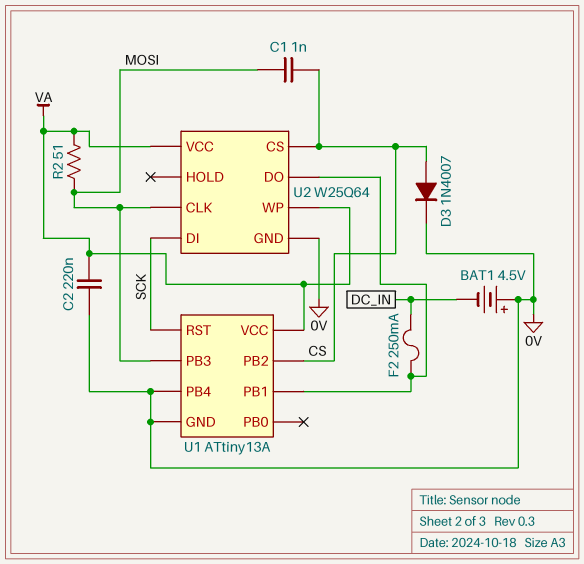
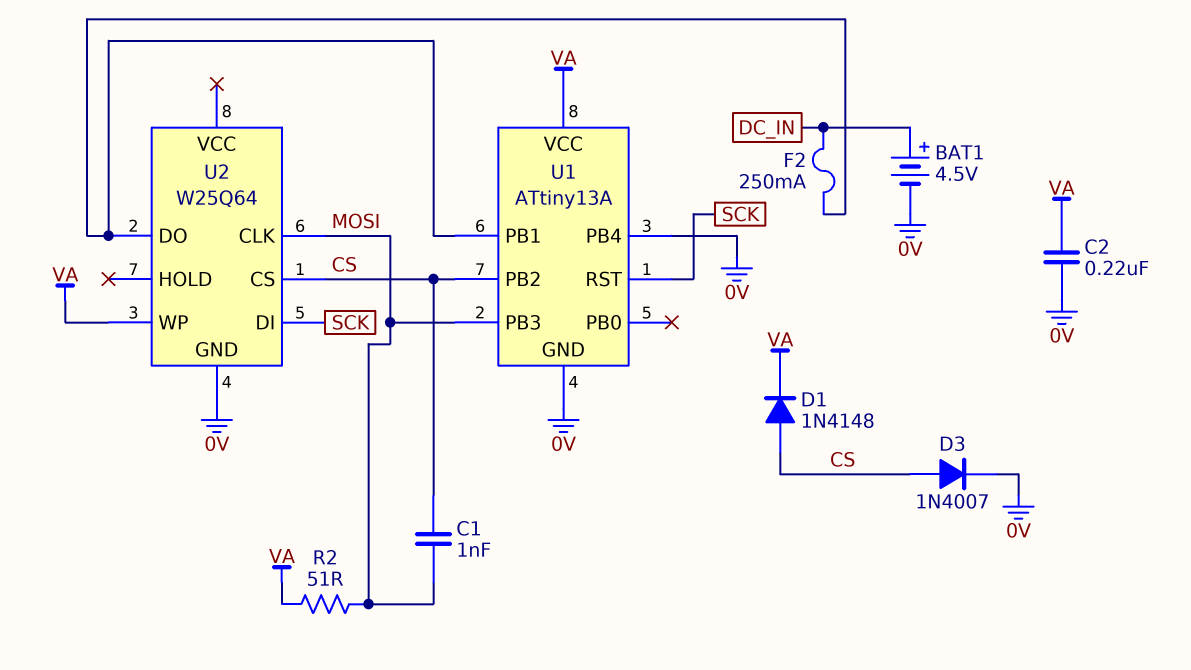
BAT1: 4.5V (plus 0V, minus DC_IN) -> 4.5V (plus DC_IN, minus 0V)
D1: none -> diode 1N4148 (A CS, K VA)
U2 pin VCC: VA -> none

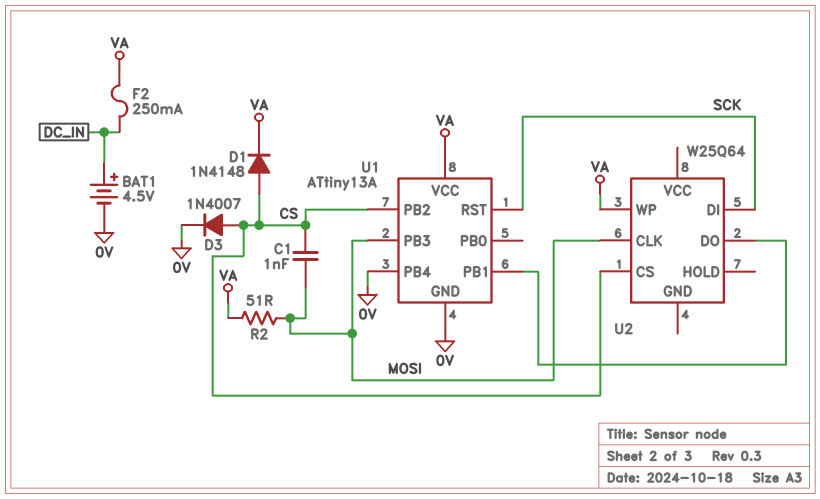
C2: 220nF (0V, VA) -> none
F2: 250mA (DC_IN, U1/PB1) -> 250mA (DC_IN, VA)
U2 pin GND: 0V -> none

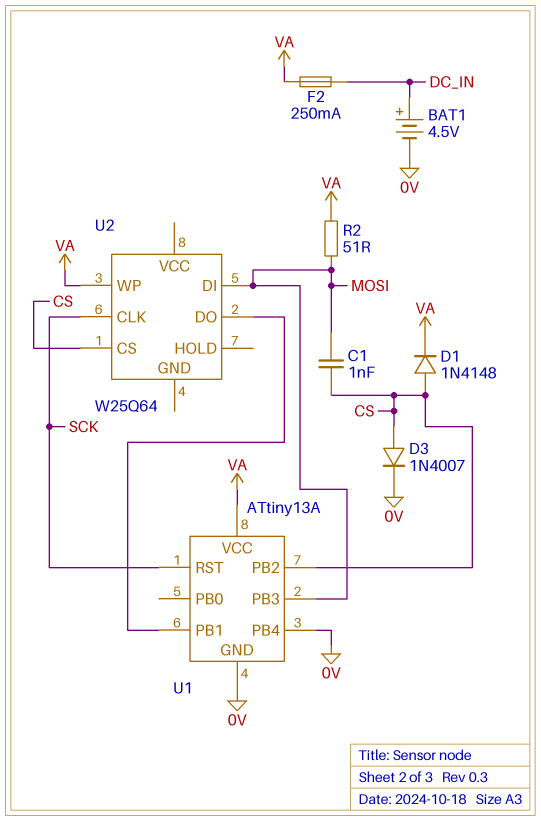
U2 pin CLK: MOSI -> SCK
U2 pin DI: SCK -> MOSI

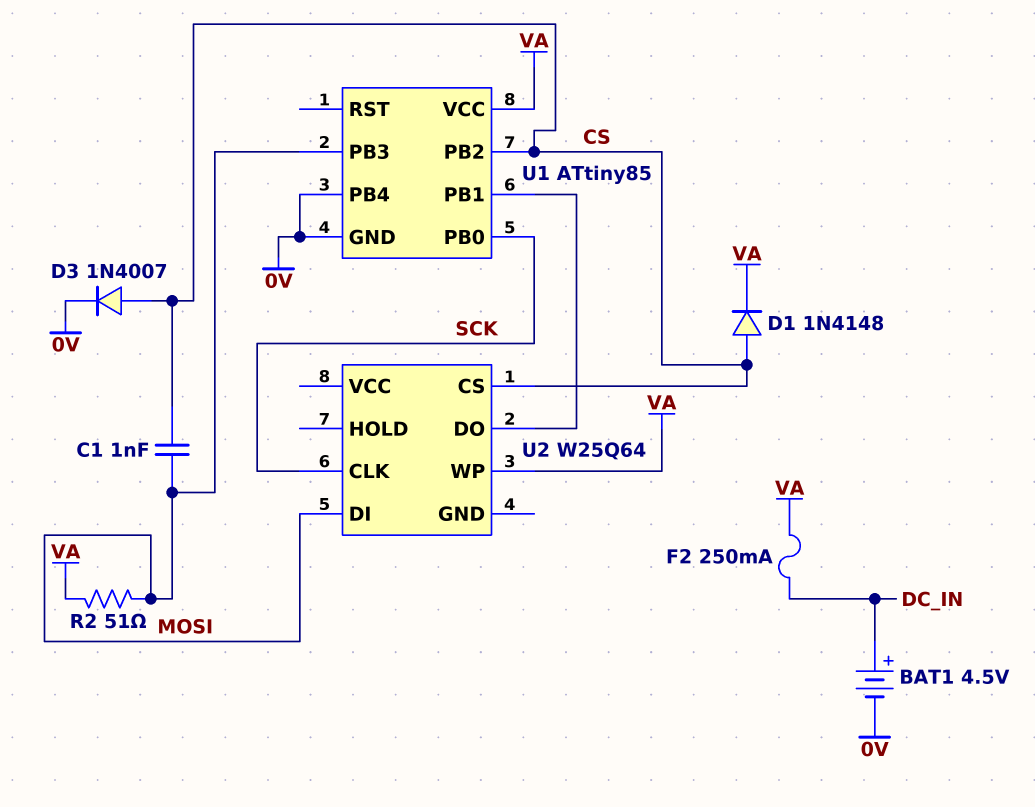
U1: ATtiny13A -> ATtiny85
U1 pin PB0: none -> SCK
U1 pin RST: SCK -> none

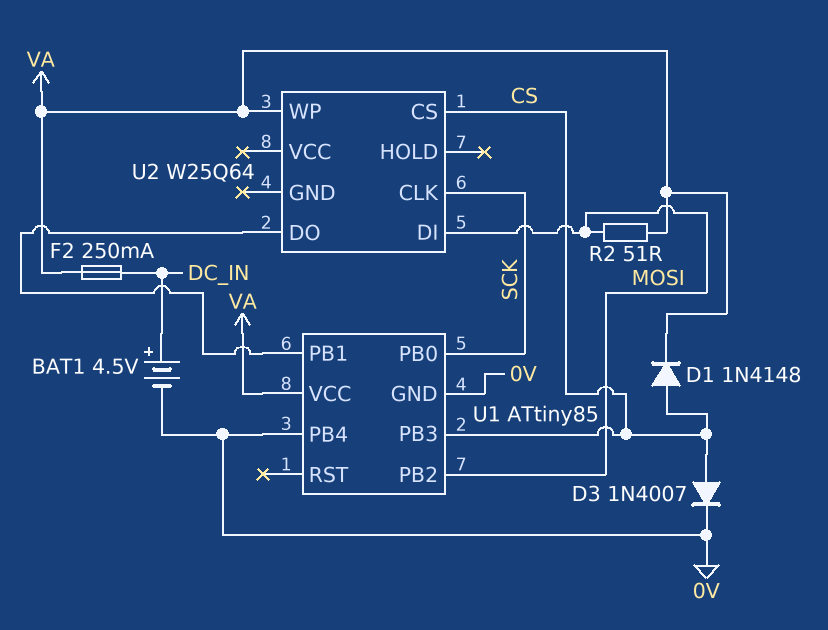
C1: 1nF (CS, MOSI) -> none
U1 pin PB2: CS -> MOSI
U1 pin PB3: MOSI -> CS

